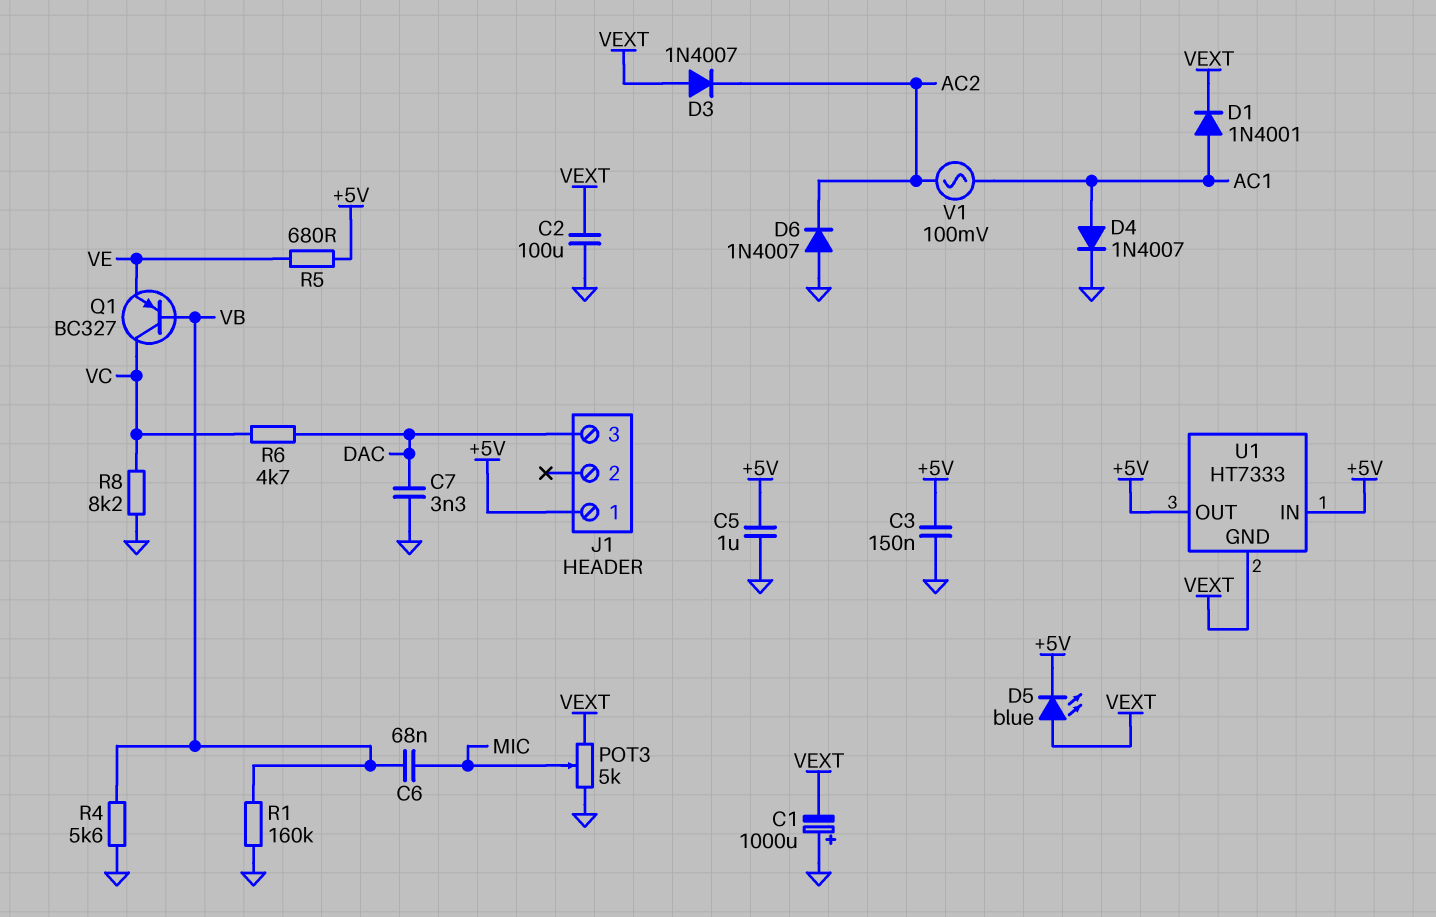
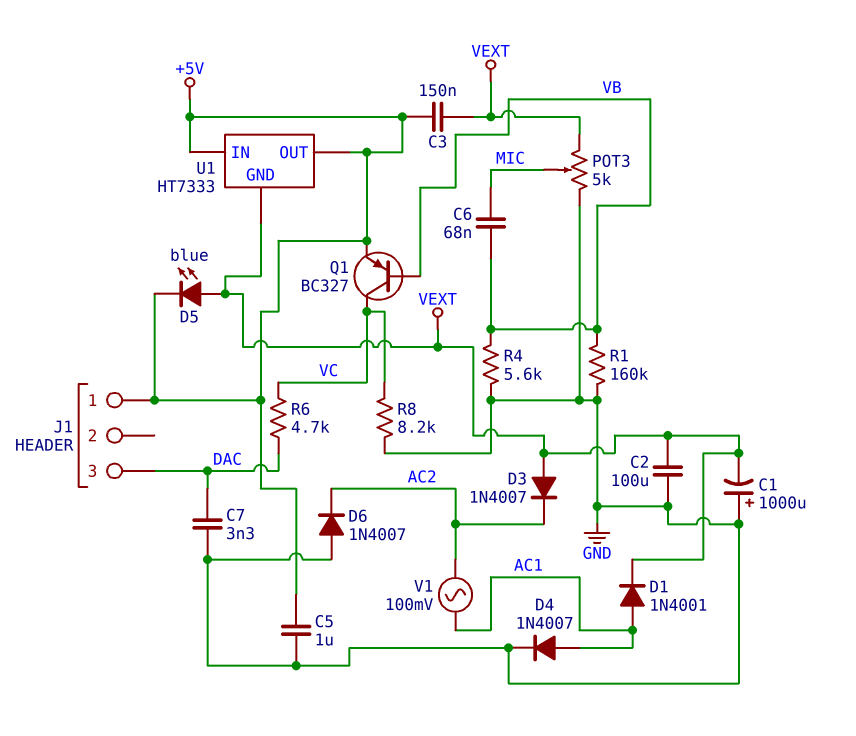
C3: 150nF (+5V, GND) -> 150nF (+5V, VEXT)
Q1: PNP BC327 (B VB, C VC, E VE) -> PNP BC327 (B VB, C VC, E +5V)
R5: 680 (+5V, VE) -> none

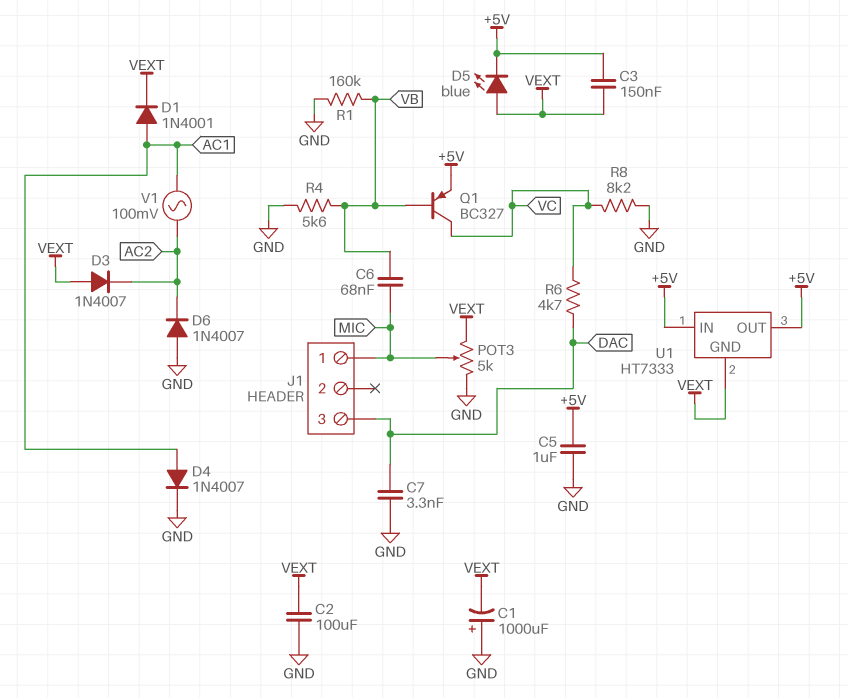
J1 pin 1: +5V -> MIC

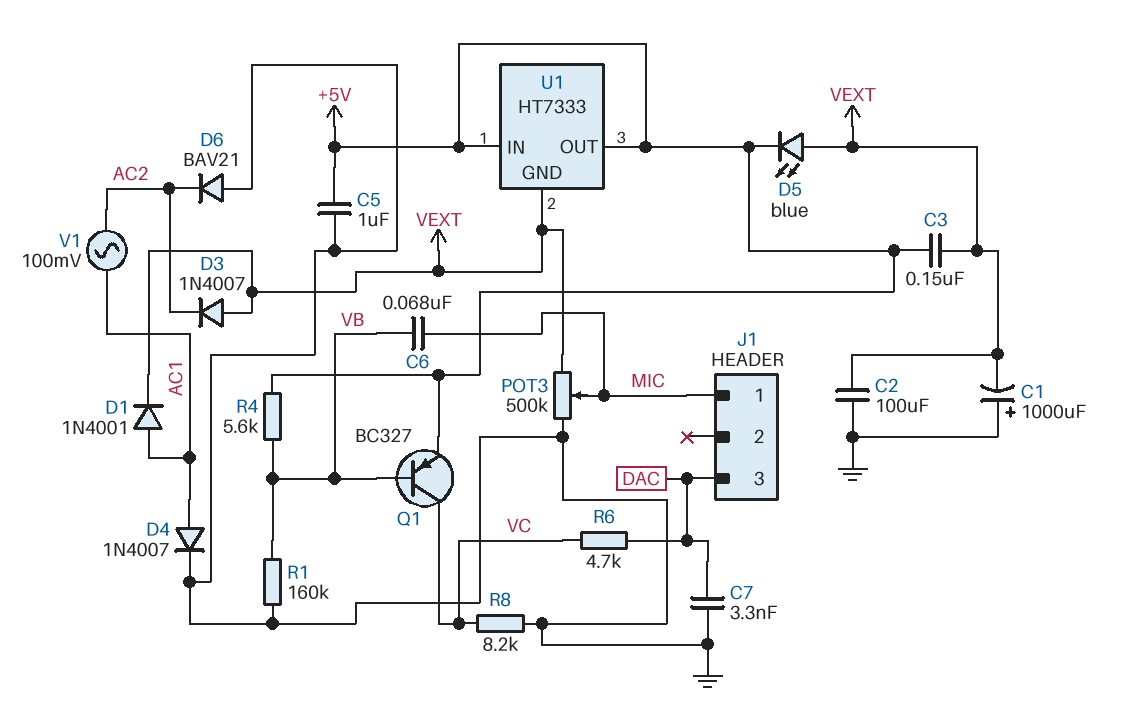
D6: diode 1N4007 (A GND, K AC2) -> diode BAV21 (A GND, K AC2)
POT3: 5k (GND, VEXT, wiper MIC) -> 500k (GND, VEXT, wiper MIC)
R4: 5.6k (GND, VB) -> 5.6k (+5V, VB)

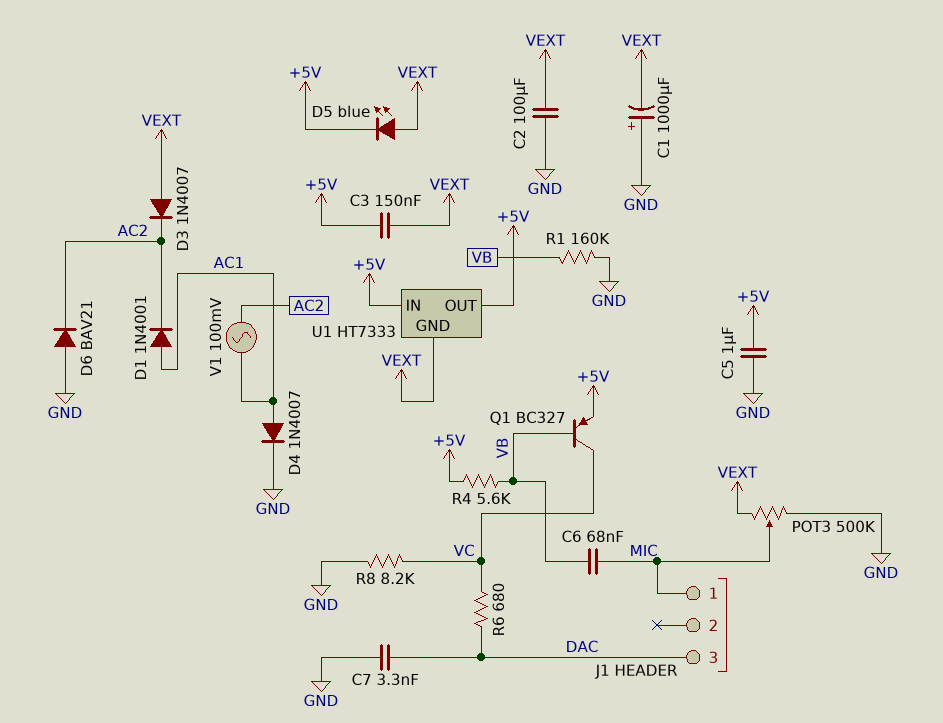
D1: diode 1N4001 (A AC1, K VEXT) -> diode 1N4001 (A AC1, K AC2)
R6: 4.7k (DAC, VC) -> 680 (DAC, VC)

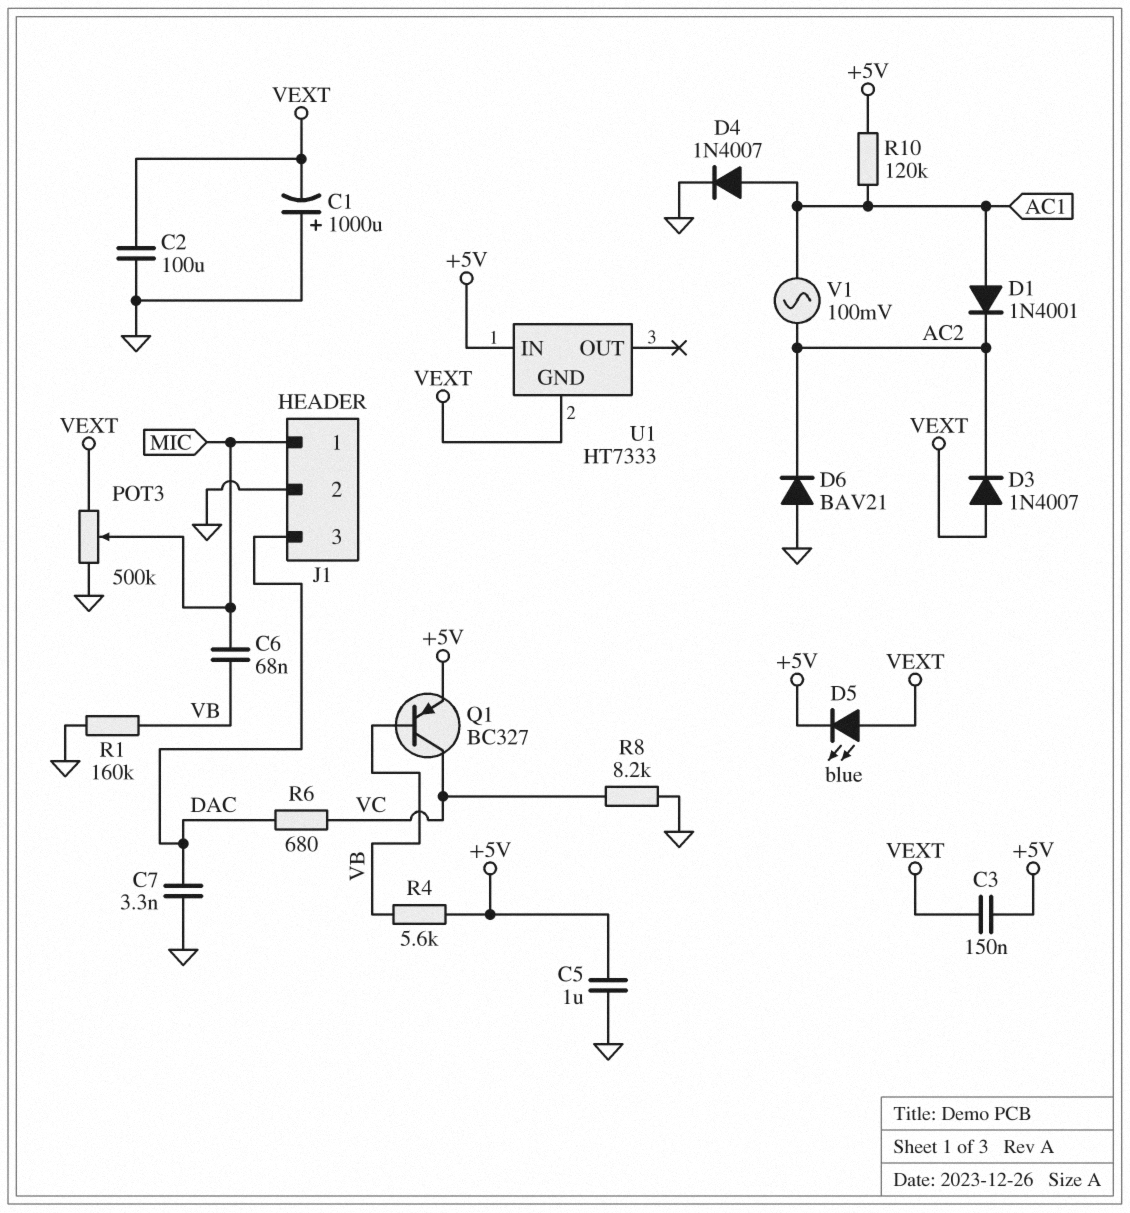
J1 pin 2: none -> GND
R10: none -> 120k (+5V, AC1)
U1 pin OUT: +5V -> none

